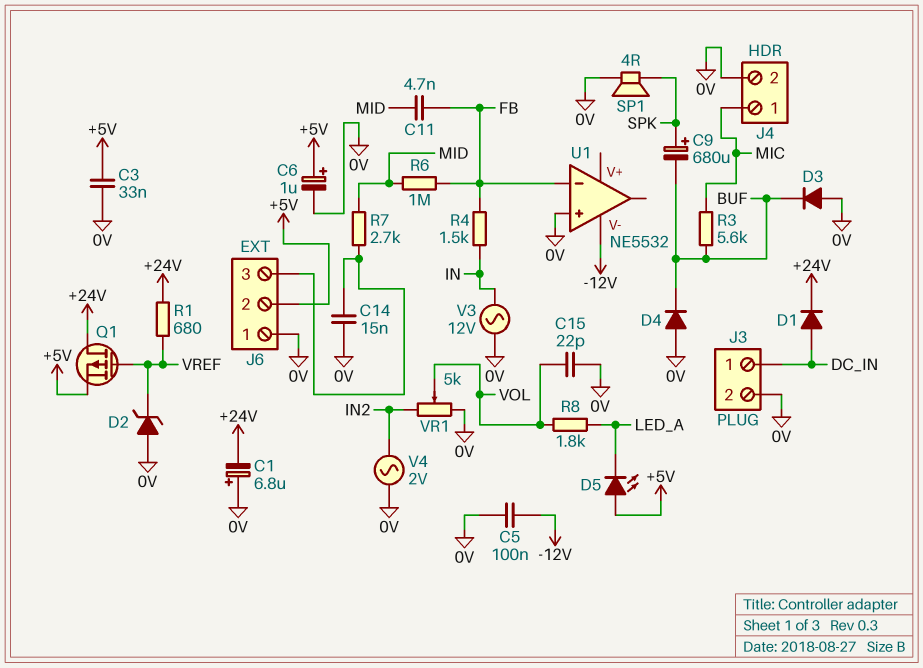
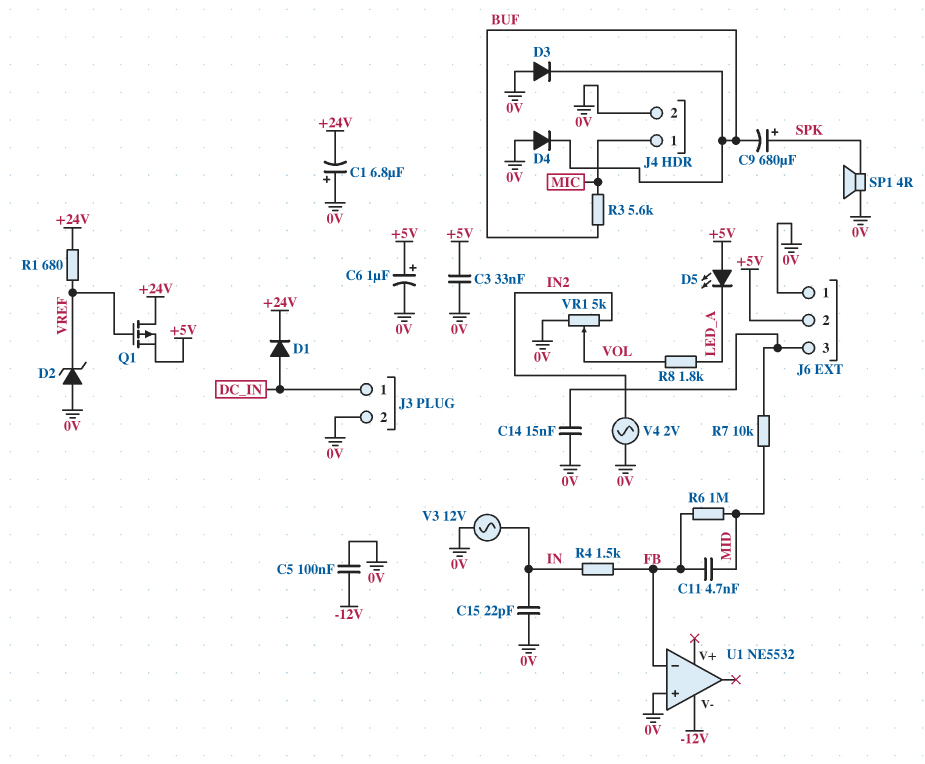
C15: 22pF (0V, VOL) -> 22pF (0V, IN)
R7: 2.7k (J6/3, MID) -> 10k (J6/3, MID)

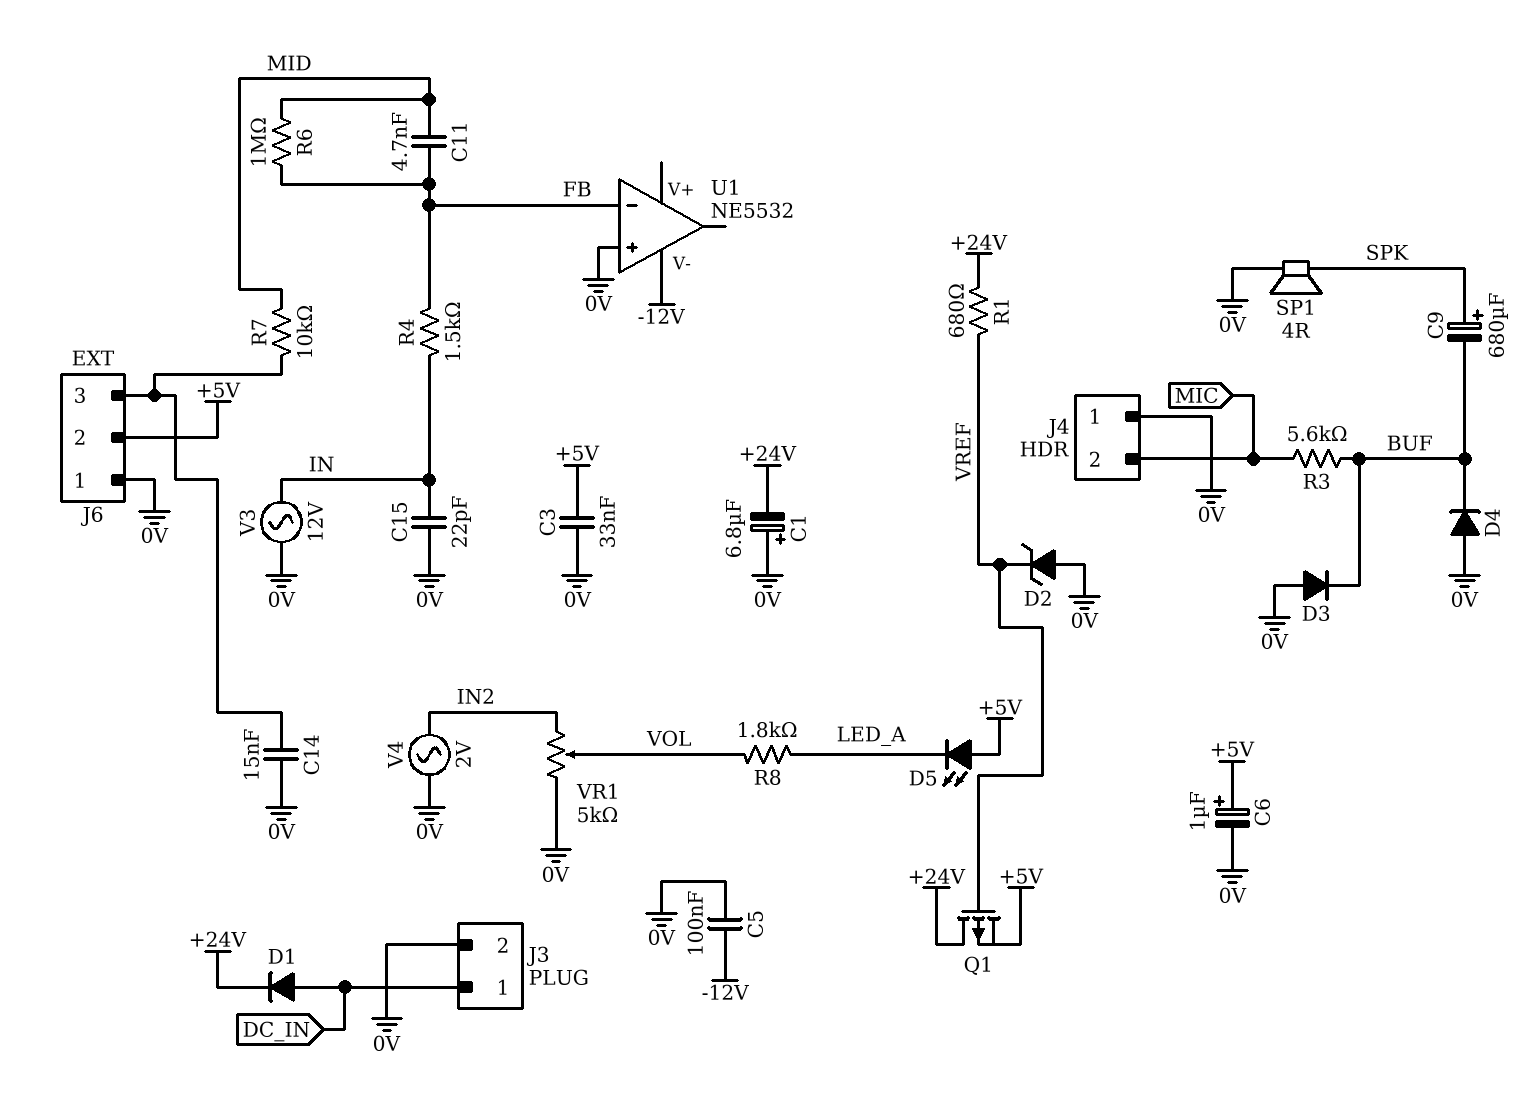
J4 pin 1: MIC -> 0V
J4 pin 2: 0V -> MIC

